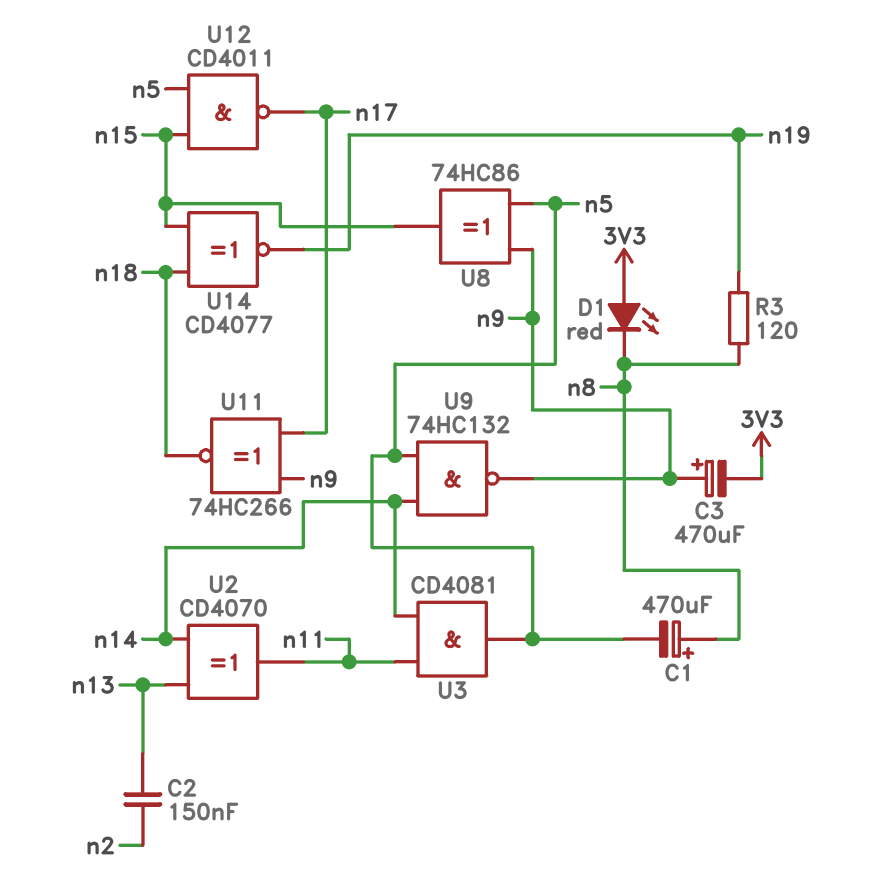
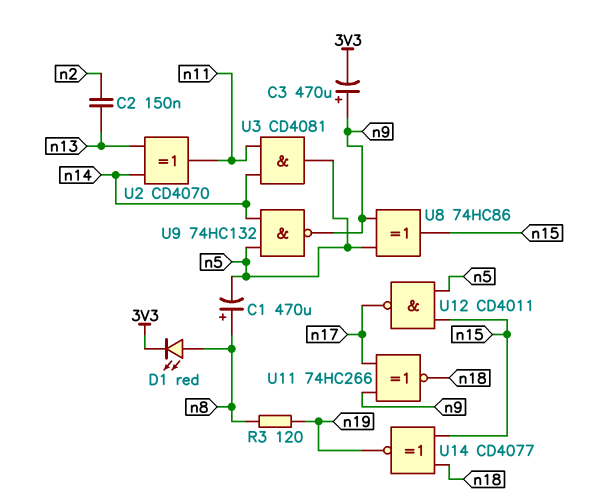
D1: LED red (A 3V3, K n8) -> LED red (A n8, K 3V3)

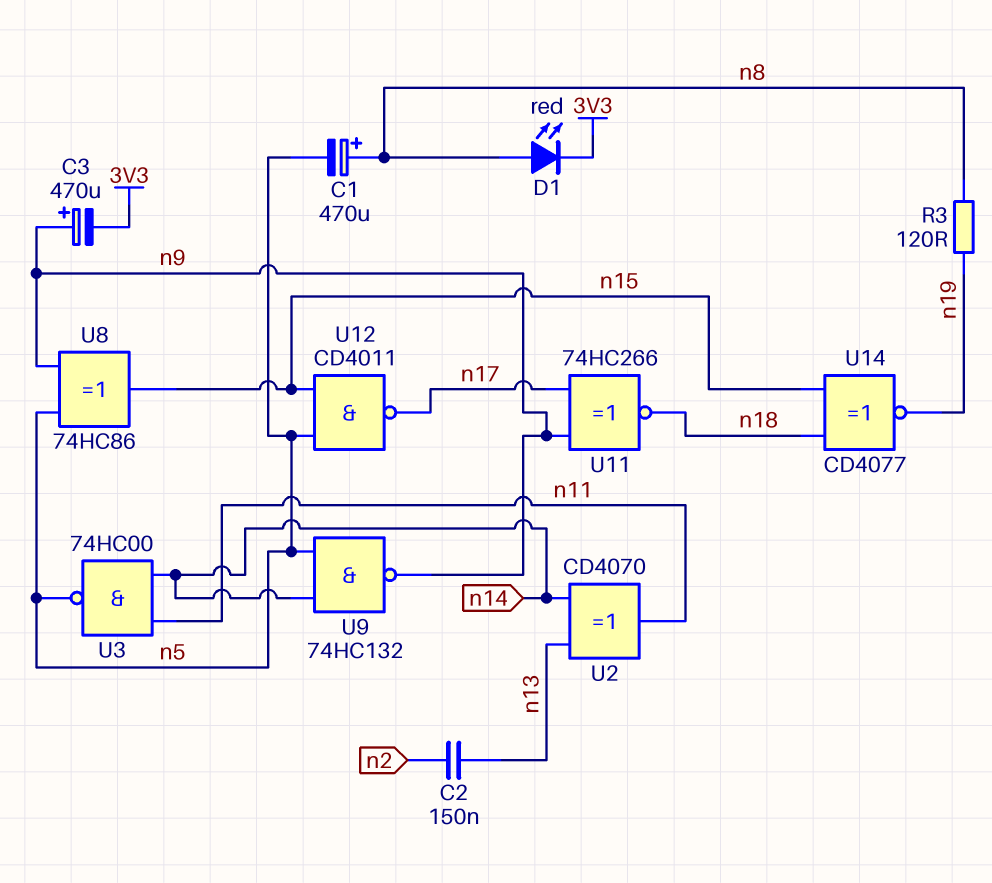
U3: AND CD4081 (in n11, in n14, out n5) -> NAND 74HC00 (in n11, in n14, out n5)

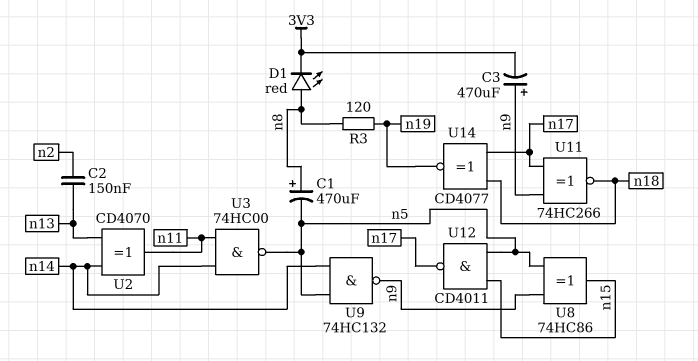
U14: XNOR CD4077 (in n15, in n18, out n19) -> XNOR CD4077 (in n17, in n18, out n19)

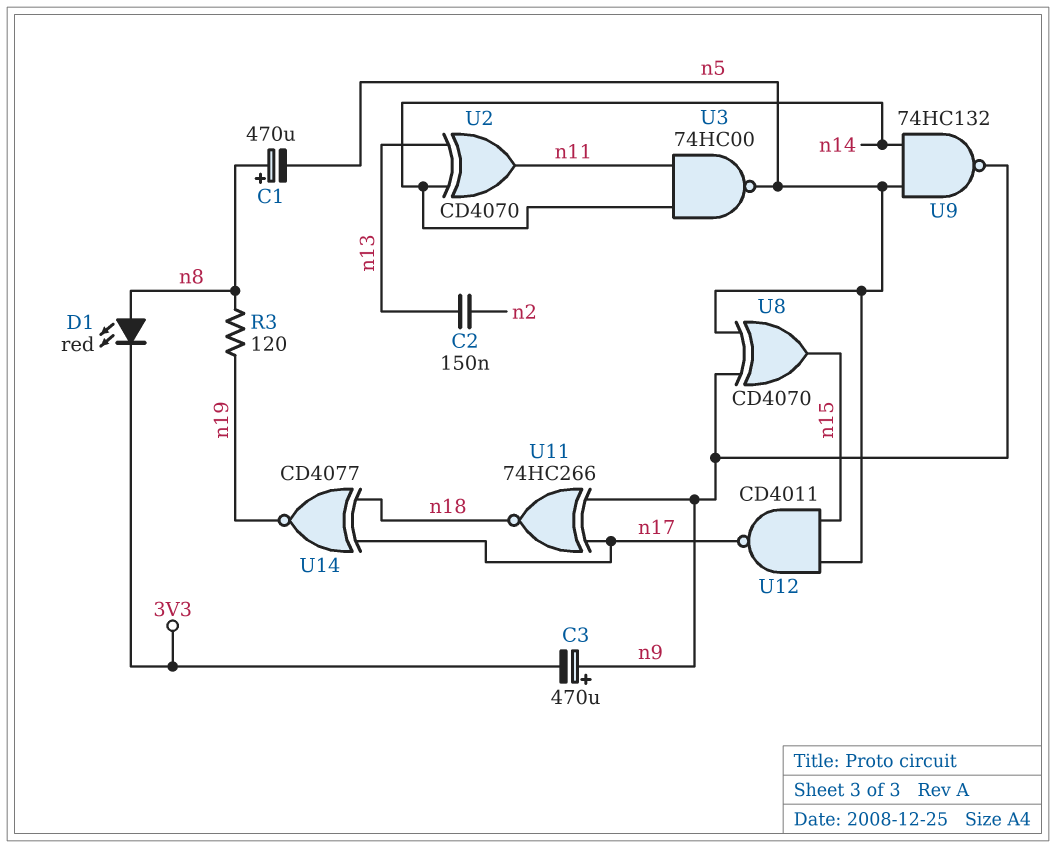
U8: XOR 74HC86 (in n5, in n9, out n15) -> XOR CD4070 (in n5, in n9, out n15)

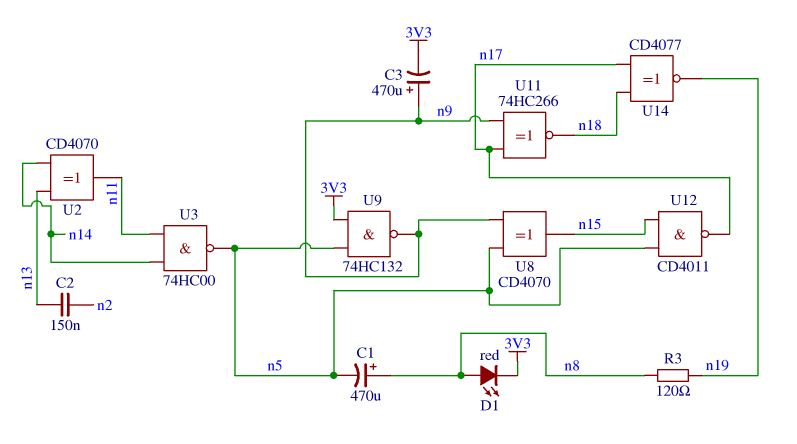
U9: NAND 74HC132 (in n5, in n14, out n9) -> NAND 74HC132 (in 3V3, in n5, out n9)

